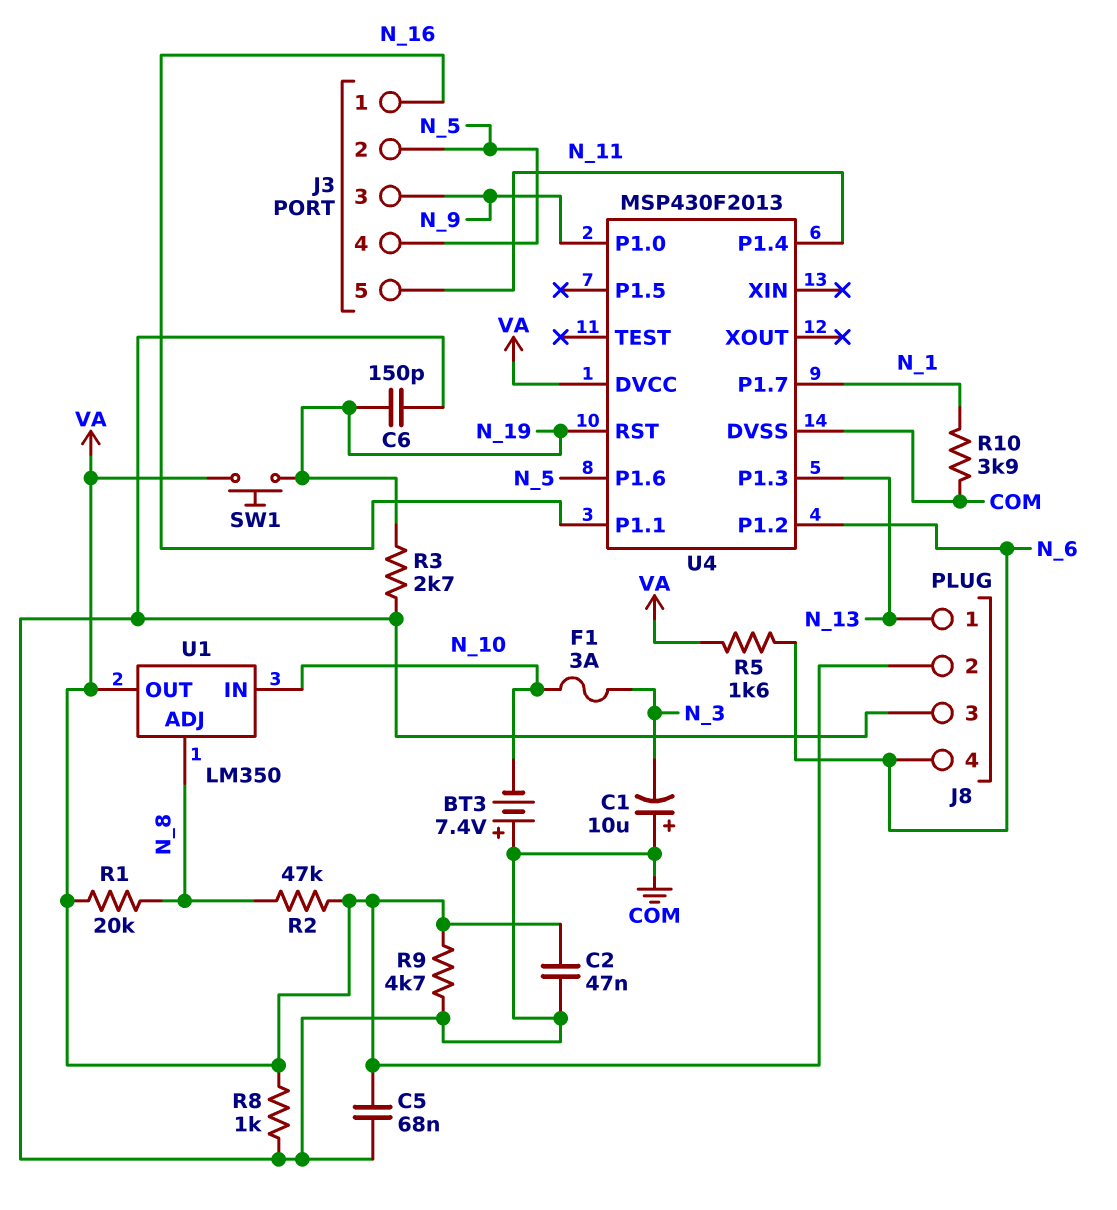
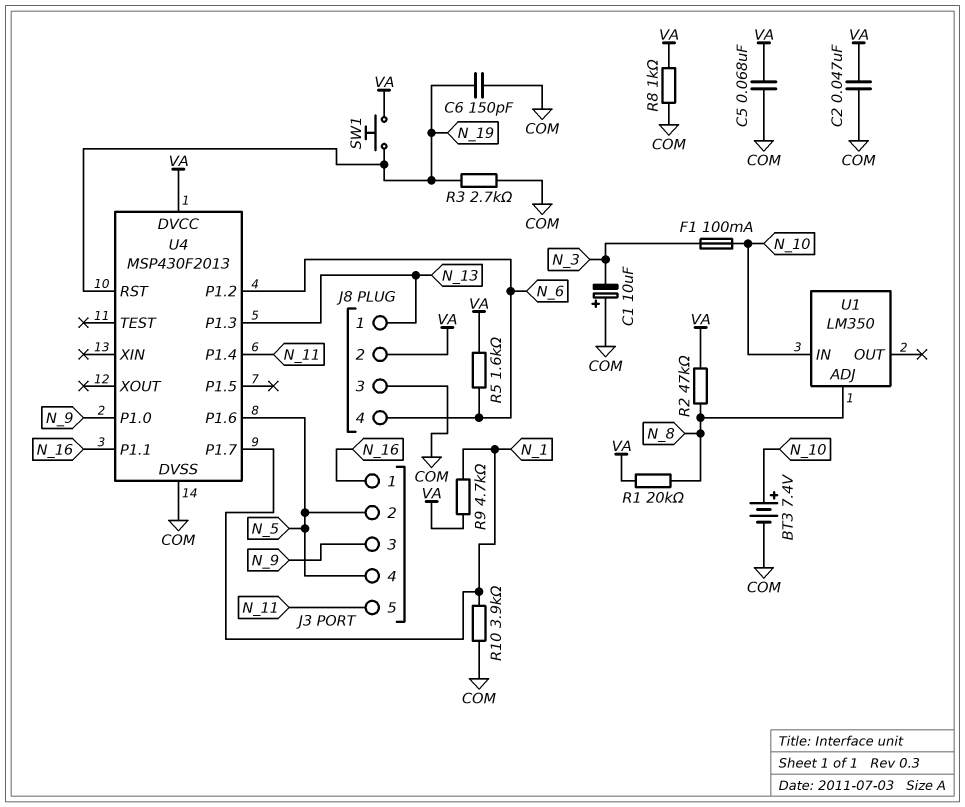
BT3: 7.4V (plus COM, minus N_10) -> 7.4V (plus N_10, minus COM)
F1: 3A (N_3, N_10) -> 100mA (N_3, N_10)
R9: 4.7k (COM, VA) -> 4.7k (N_1, VA)
U1 pin OUT: VA -> none

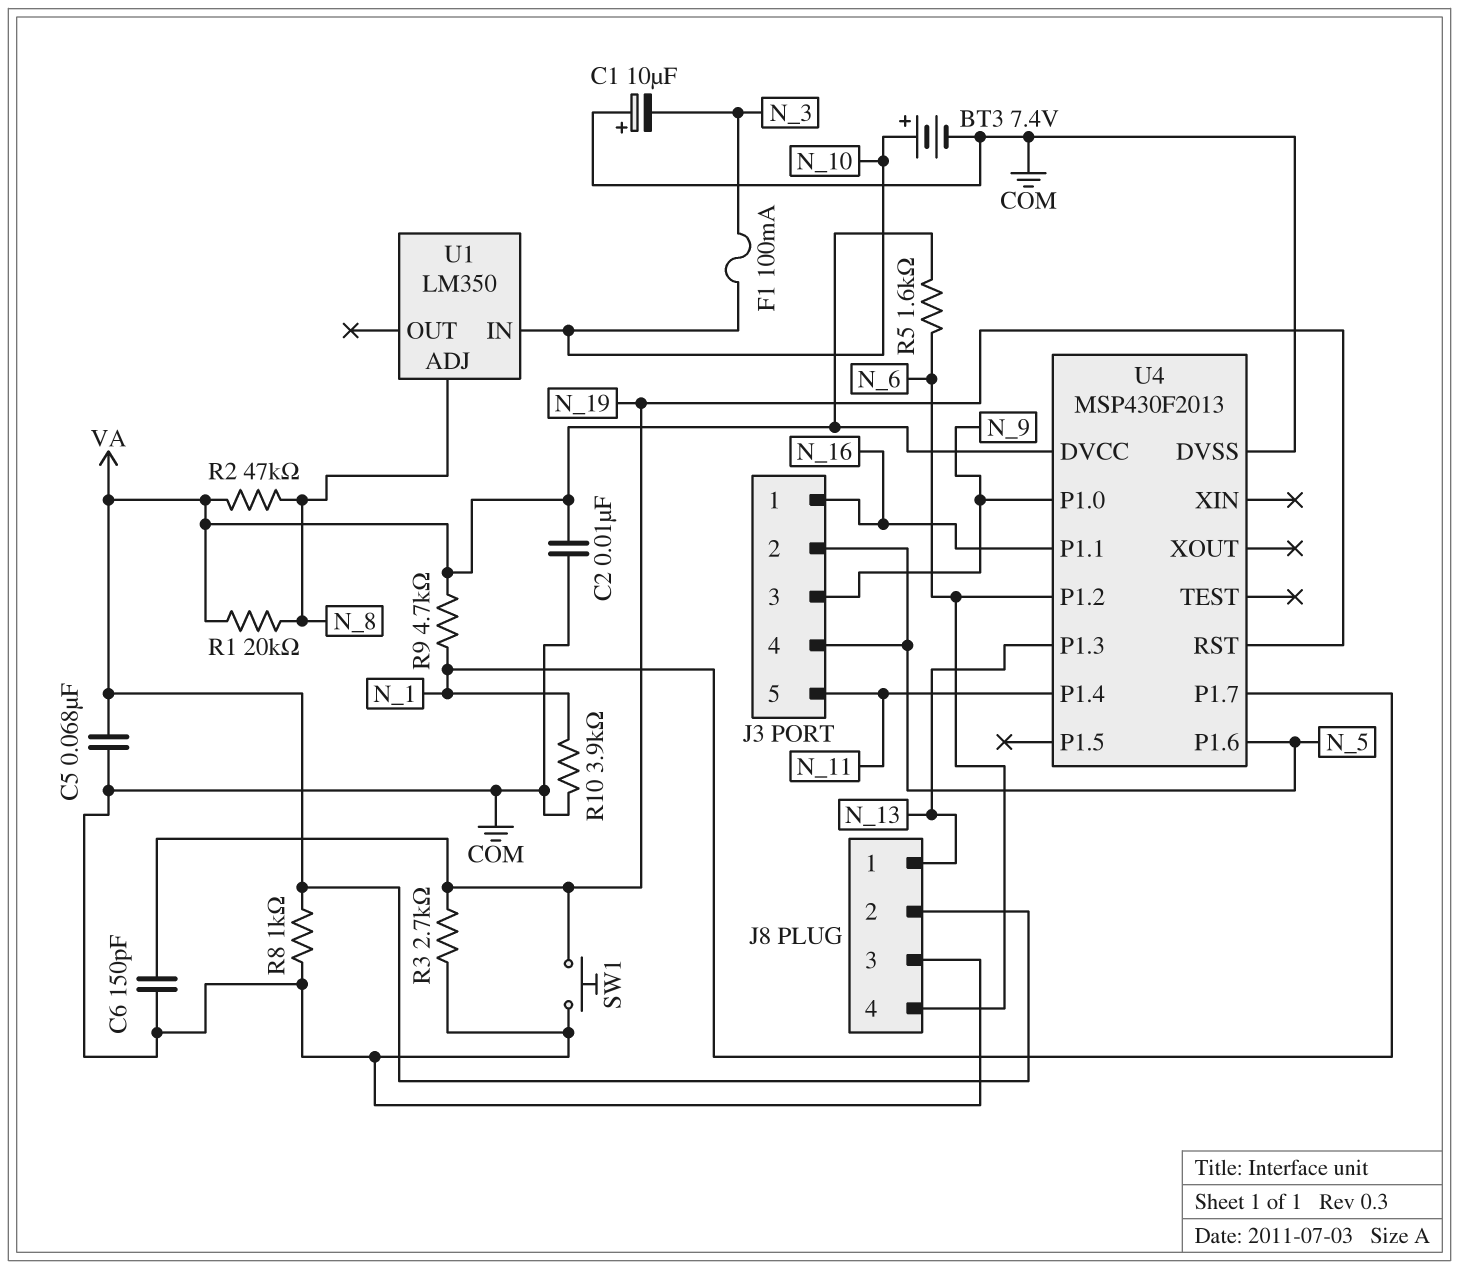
C2: 47nF (COM, VA) -> 10nF (COM, VA)
SW1: button (N_19, VA) -> button (COM, N_19)

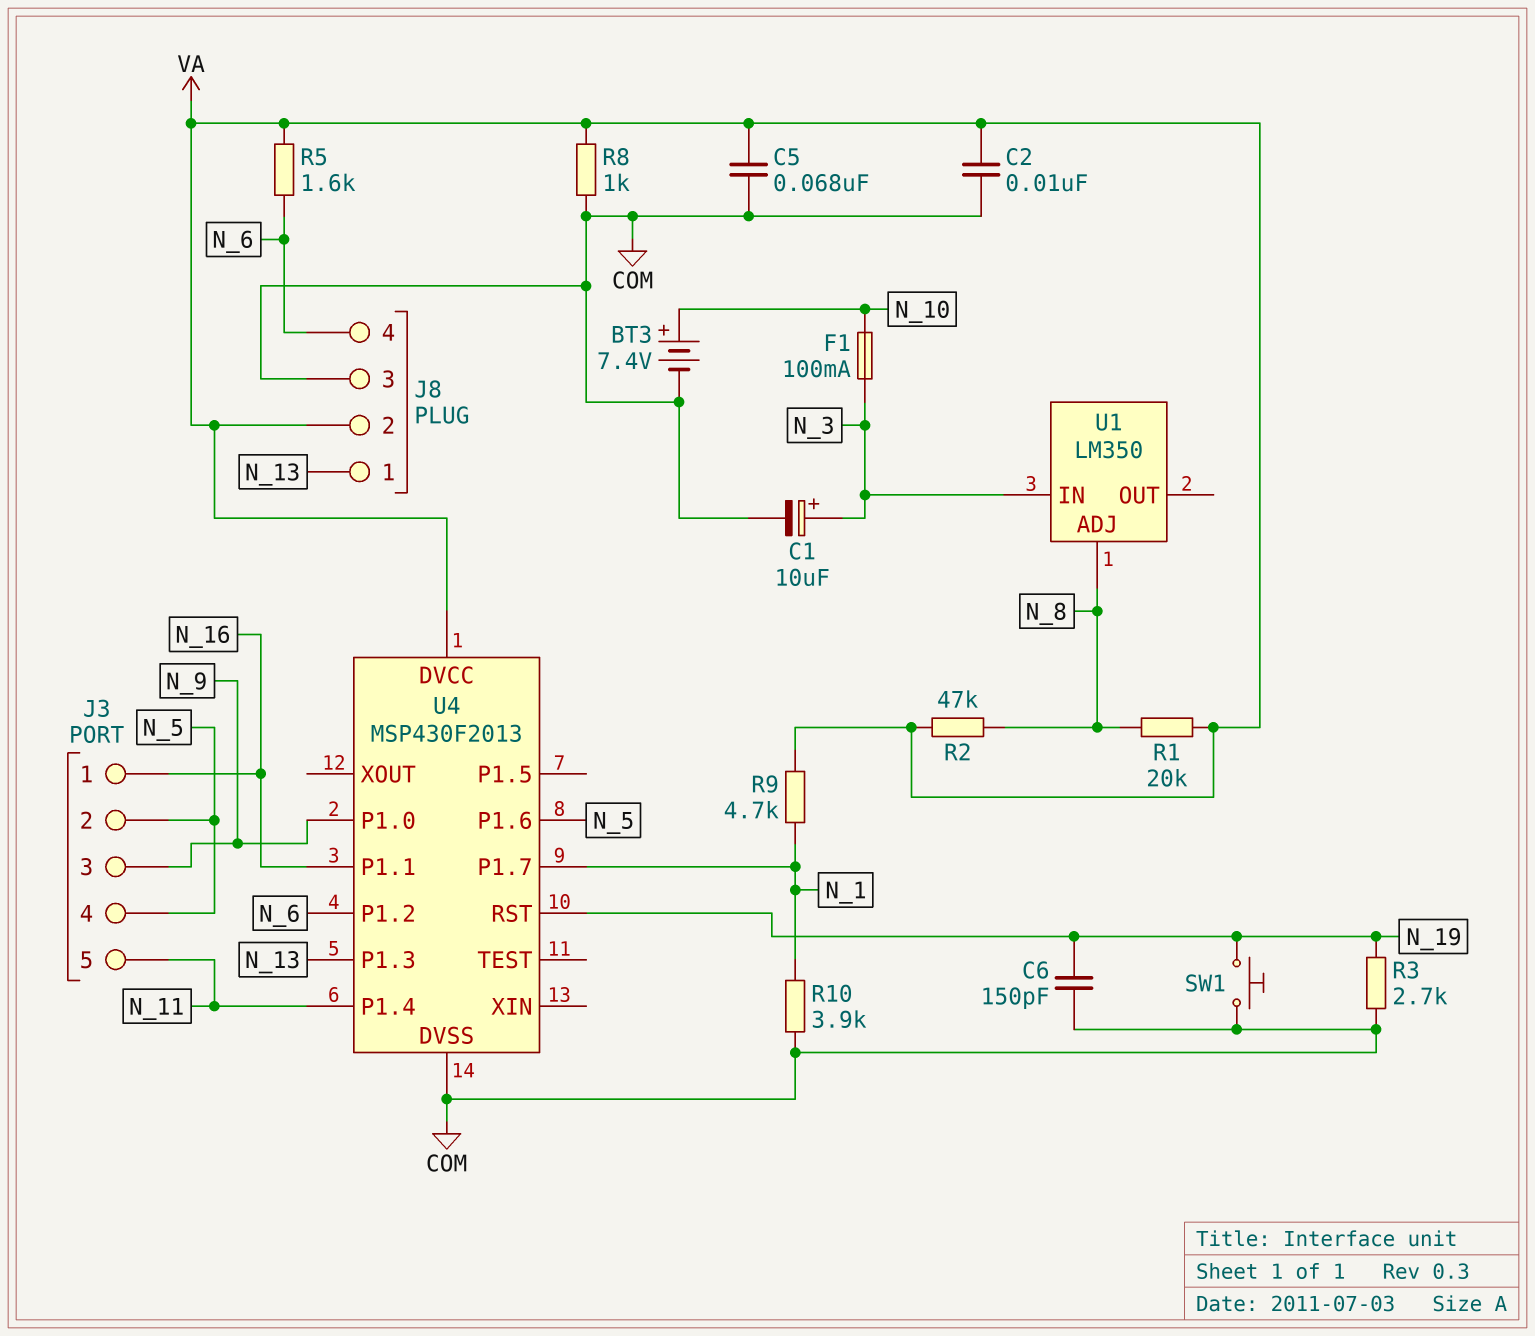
C1: 10uF (plus COM, minus N_3) -> 10uF (plus N_3, minus COM)
U1 pin IN: N_10 -> N_3

